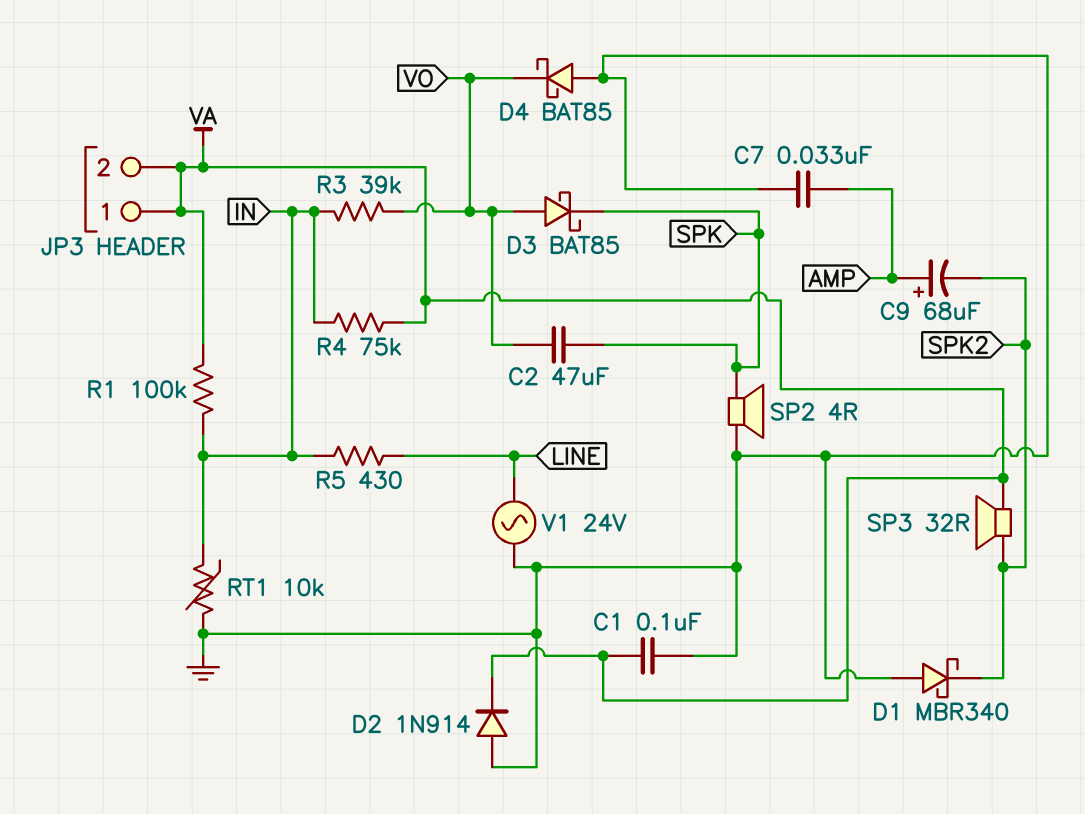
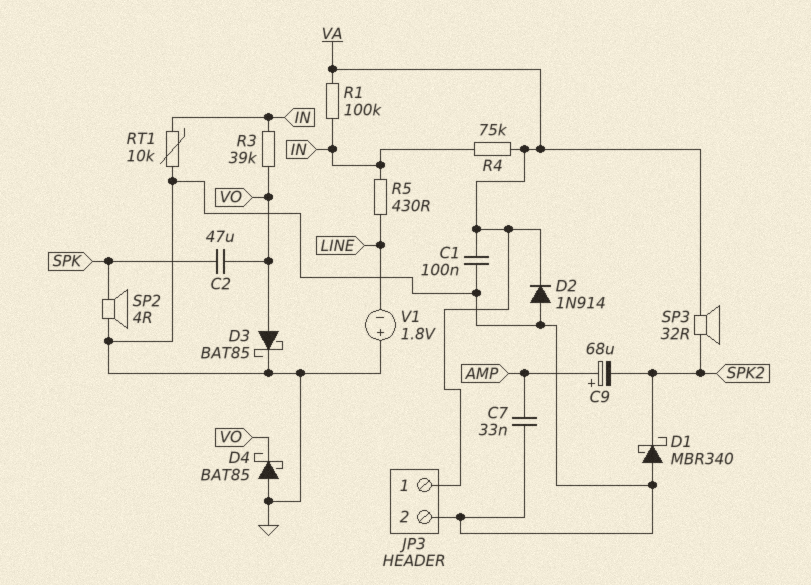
D3: schottky BAT85 (A VO, K SPK) -> schottky BAT85 (A VO, K GND)
JP3 pin 2: VA -> GND
V1: AC 24V (GND, LINE) -> 1.8V (plus GND, minus LINE)

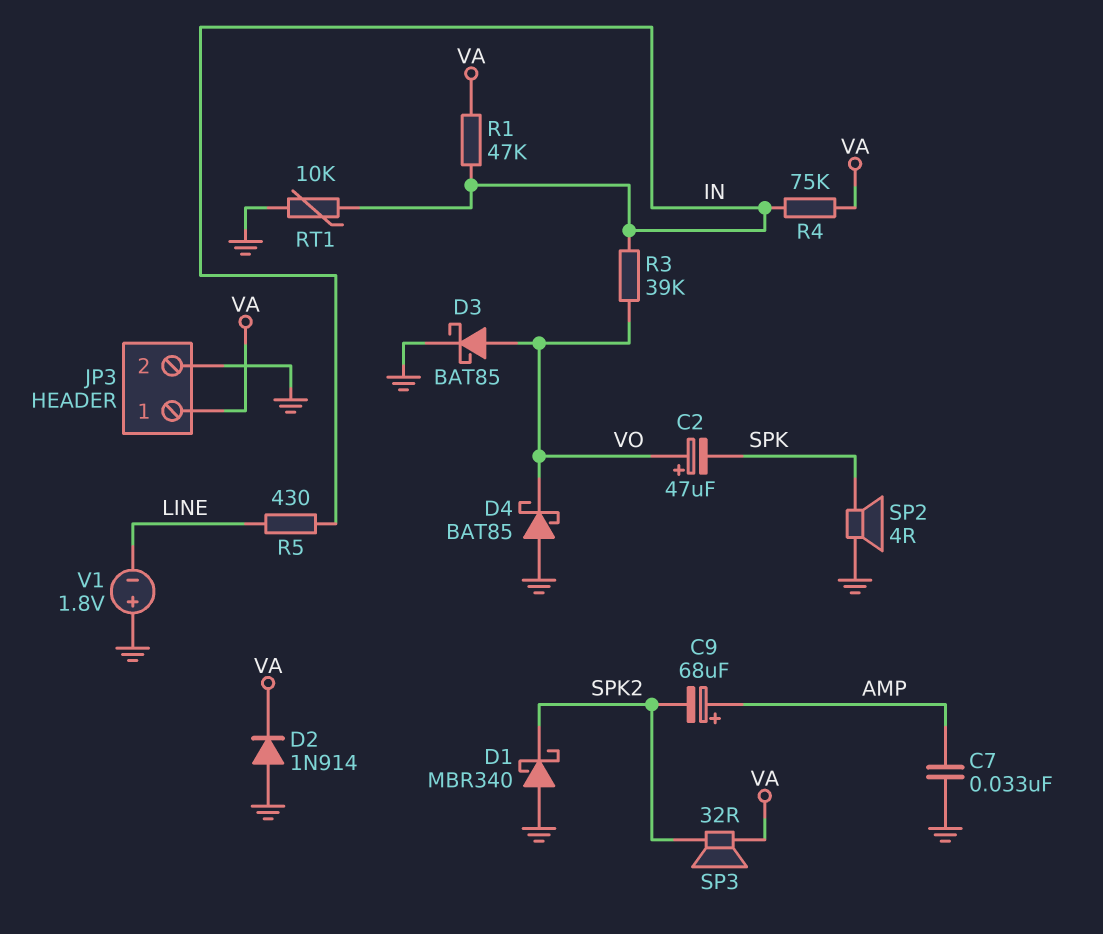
C1: 100nF (GND, VA) -> none
C2: 47uF (SPK, VO) -> 47uF (plus VO, minus SPK)
R1: 100k (IN, VA) -> 47k (IN, VA)

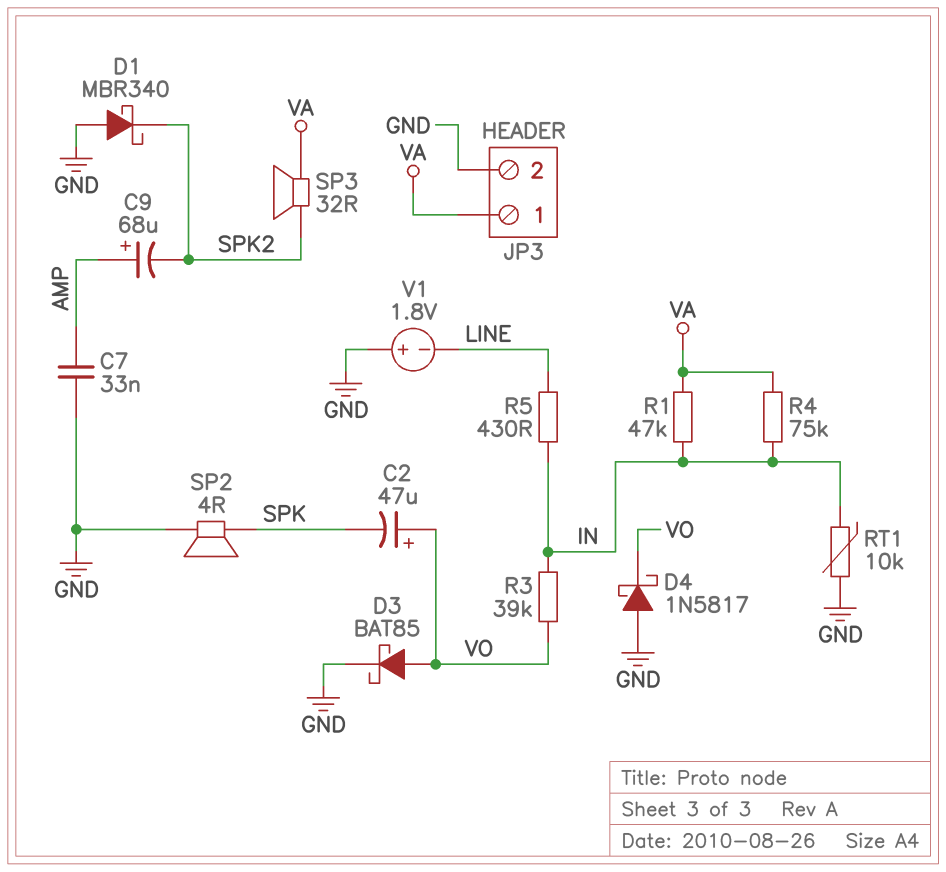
D2: diode 1N914 (A GND, K VA) -> none
D4: schottky BAT85 (A GND, K VO) -> schottky 1N5817 (A GND, K VO)

